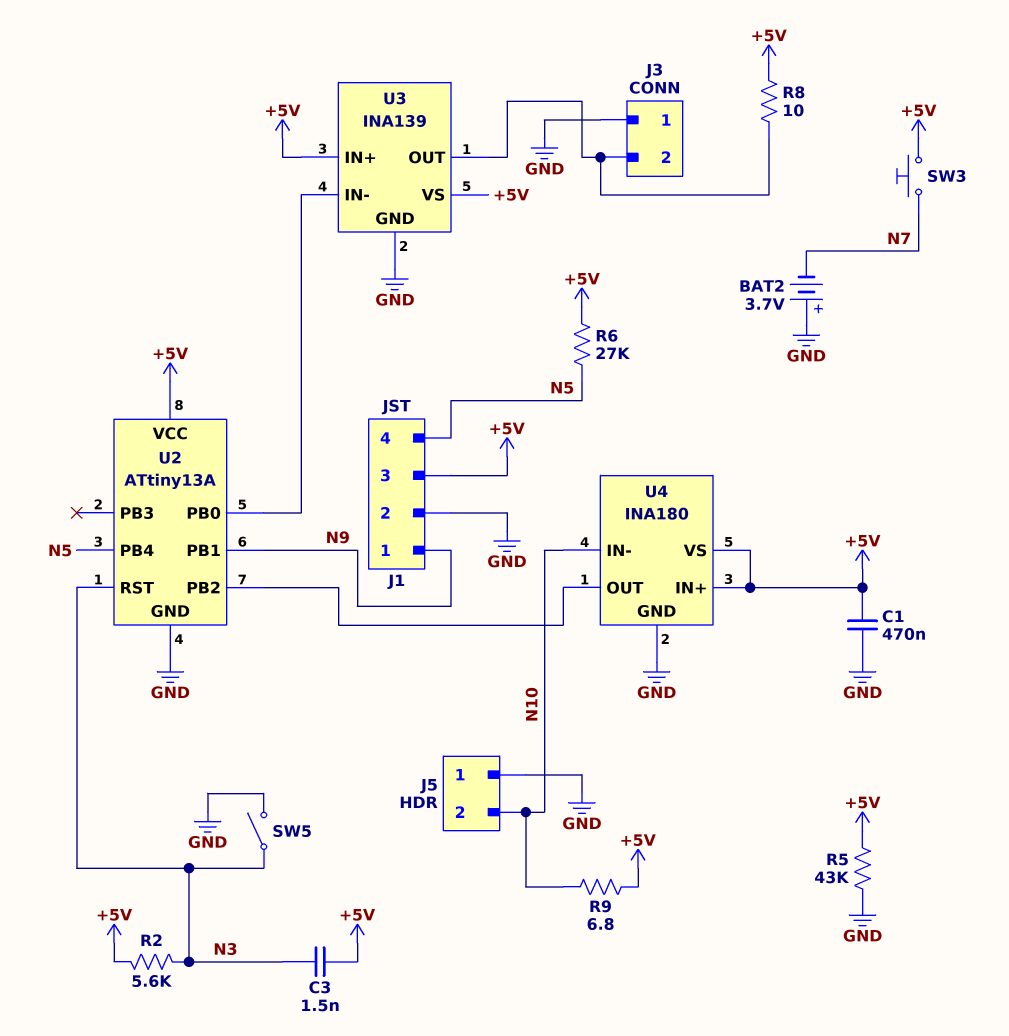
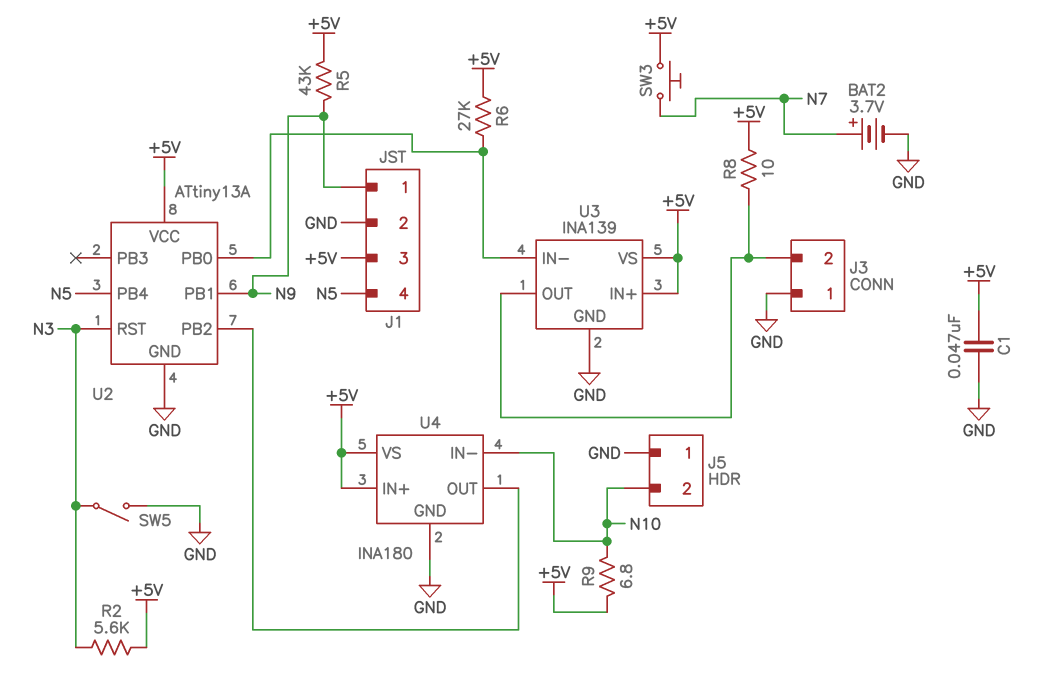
BAT2: 3.7V (plus GND, minus N7) -> 3.7V (plus N7, minus GND)
C1: 470nF (+5V, GND) -> 47nF (+5V, GND)
C3: 1.5nF (+5V, N3) -> none
R5: 43k (+5V, GND) -> 43k (+5V, N9)
R6: 27k (+5V, N5) -> 27k (+5V, U2/PB0)

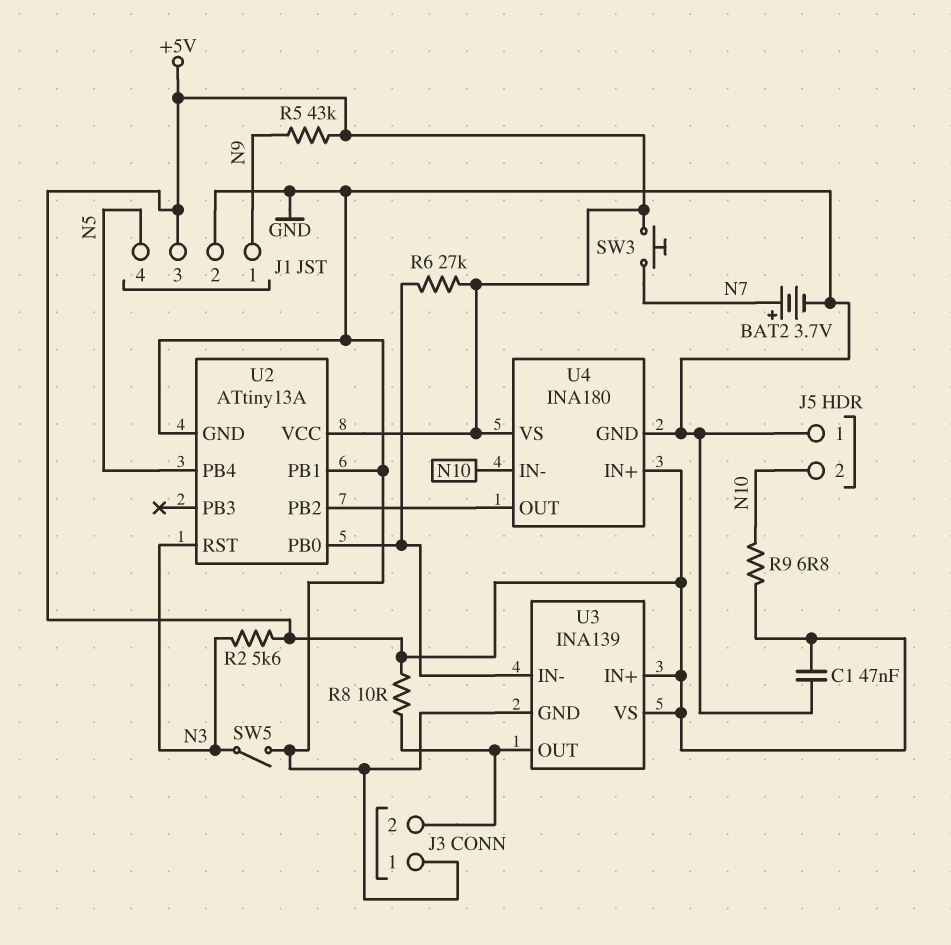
U2 pin PB1: N9 -> GND

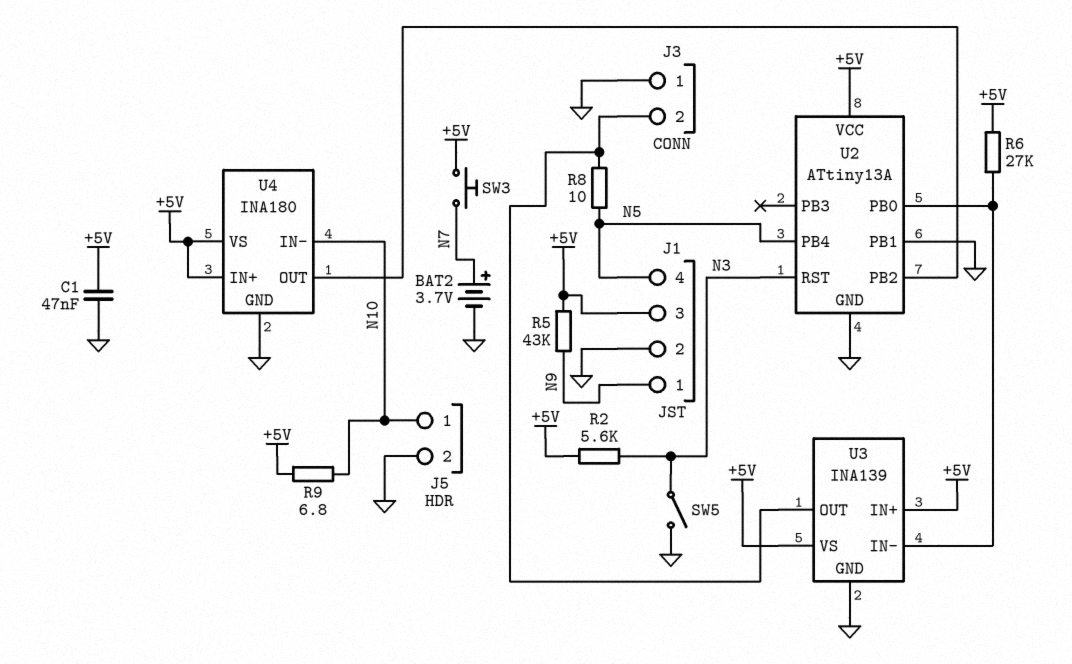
J5 pin 1: GND -> N10
J5 pin 2: N10 -> GND
R8: 10 (+5V, J3/2) -> 10 (J3/2, N5)

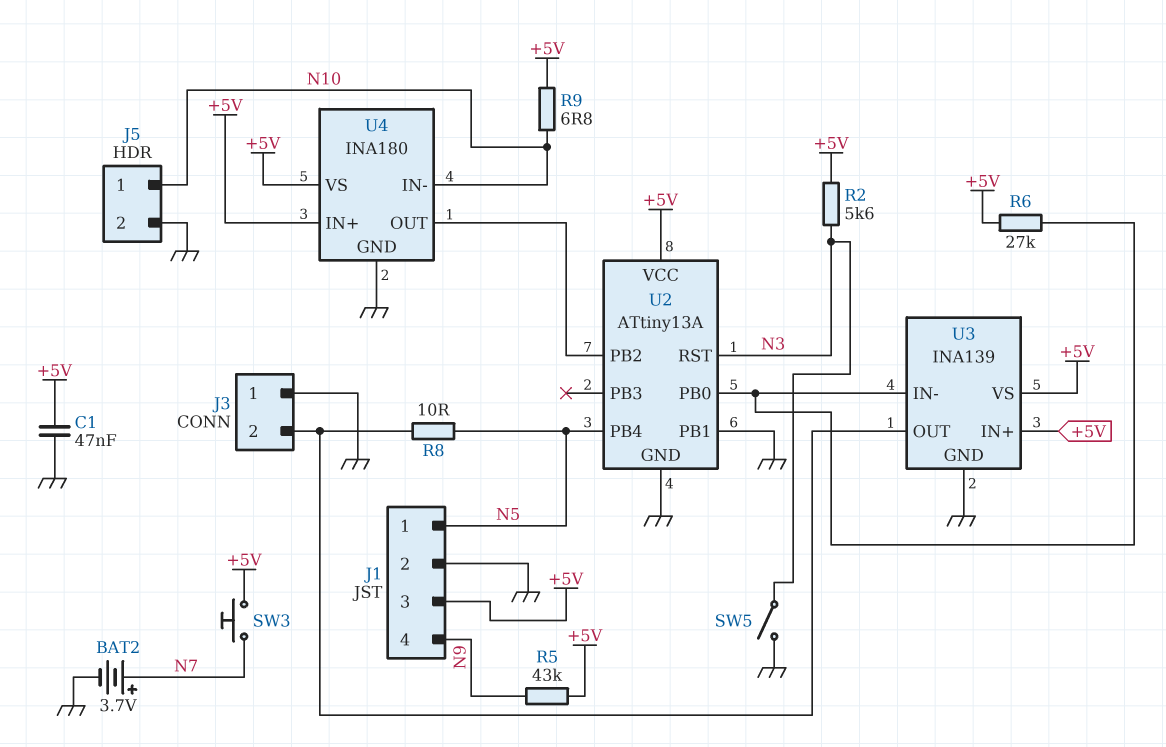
J1 pin 1: N9 -> N5
J1 pin 4: N5 -> N9

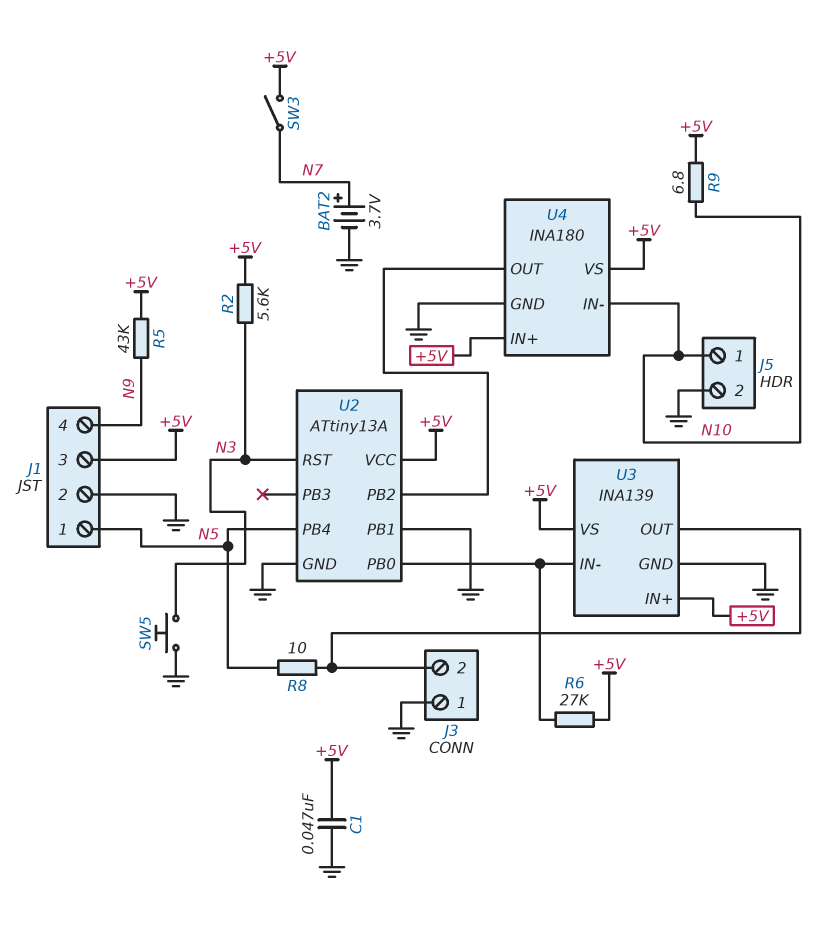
SW3: button (+5V, N7) -> switch (+5V, N7)
SW5: switch (GND, N3) -> button (GND, N3)

